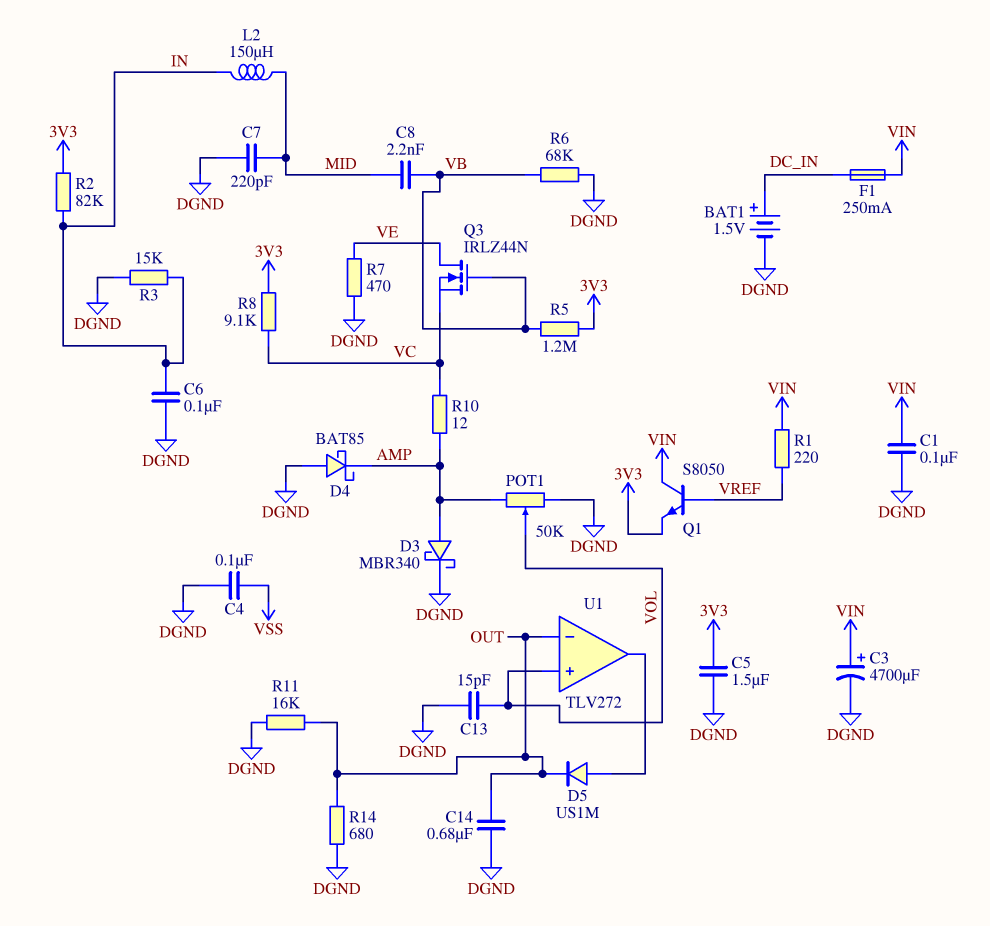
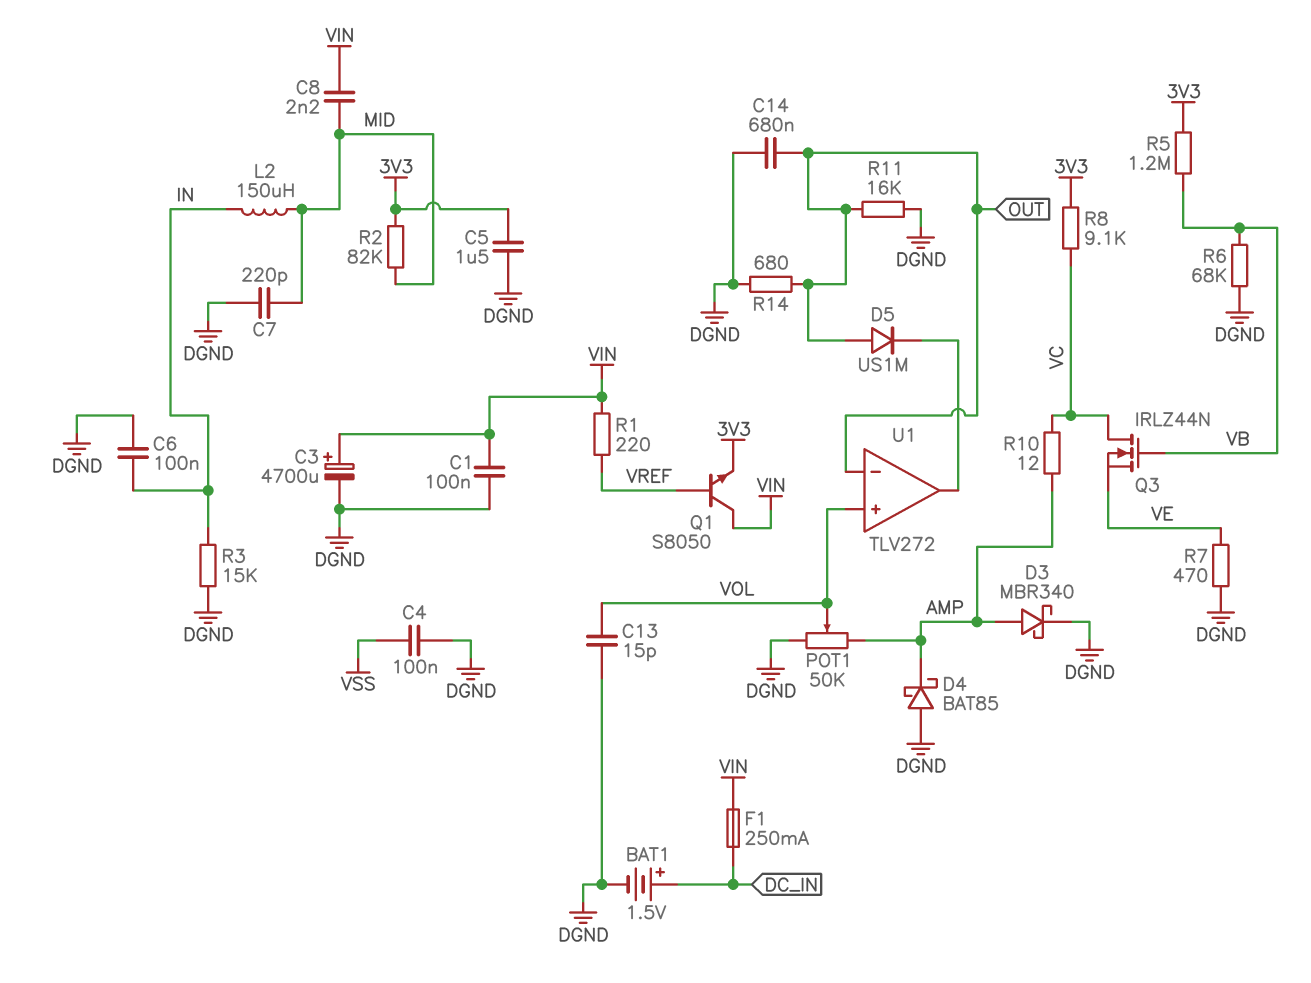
C8: 2.2nF (MID, VB) -> 2.2nF (MID, VIN)
D5: diode US1M (A U1/out, K OUT) -> diode US1M (A OUT, K U1/out)
Q3: NMOS IRLZ44N (G VB, D VE, S VC) -> NMOS IRLZ44N (G VB, D VC, S VE)
R2: 82k (3V3, IN) -> 82k (3V3, MID)

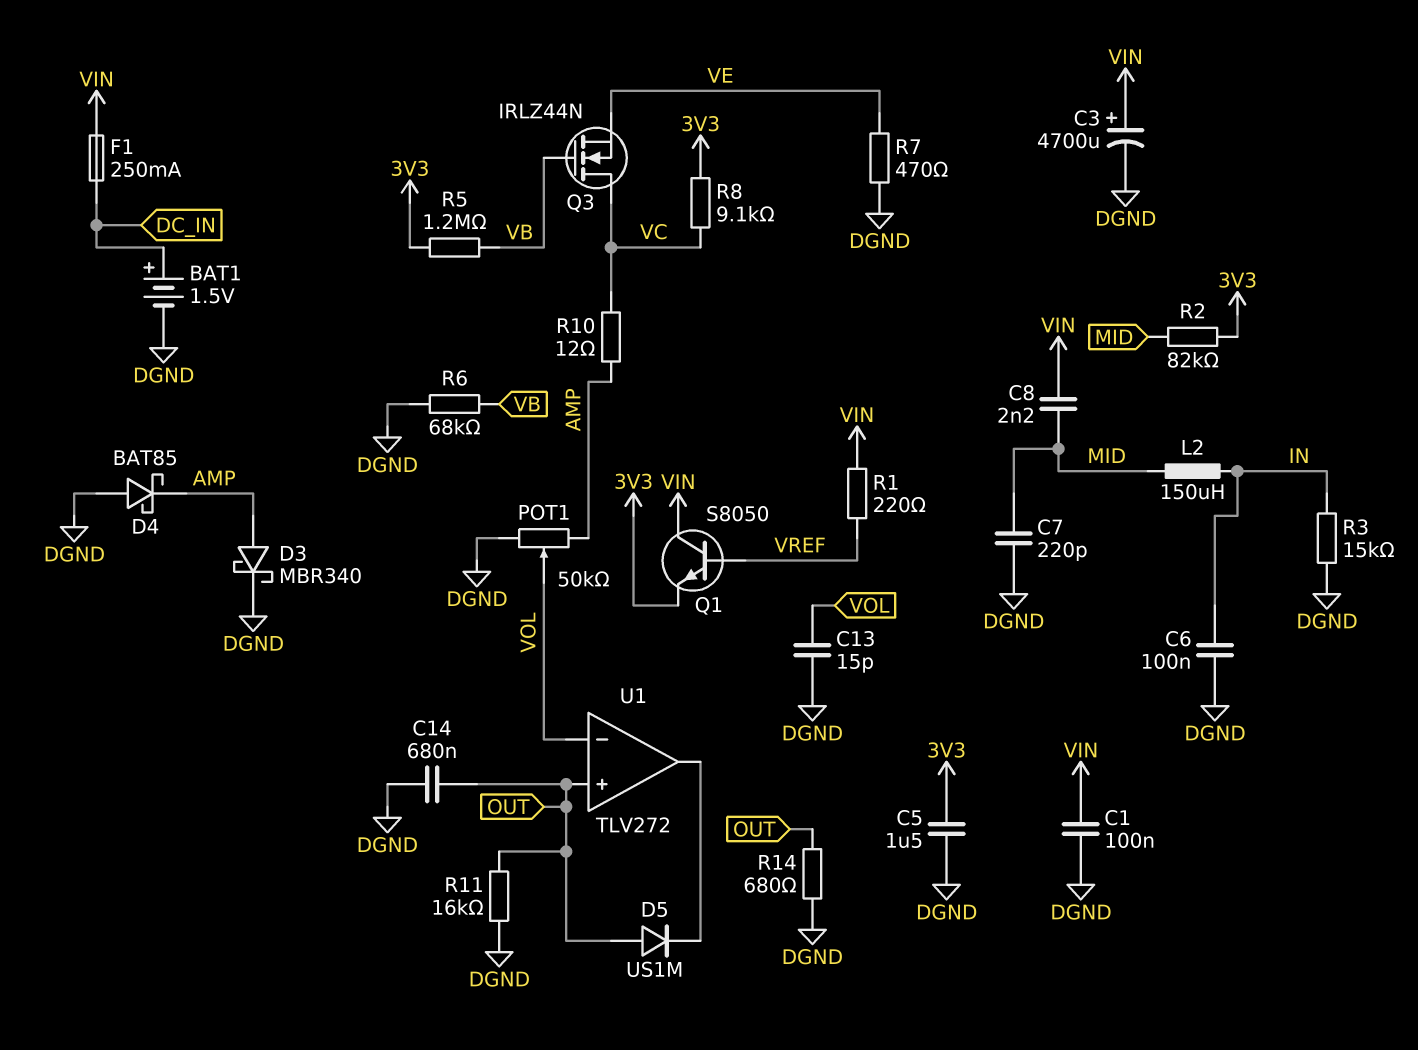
C4: 100nF (DGND, VSS) -> none
U1 pin in+: VOL -> OUT
U1 pin in-: OUT -> VOL

